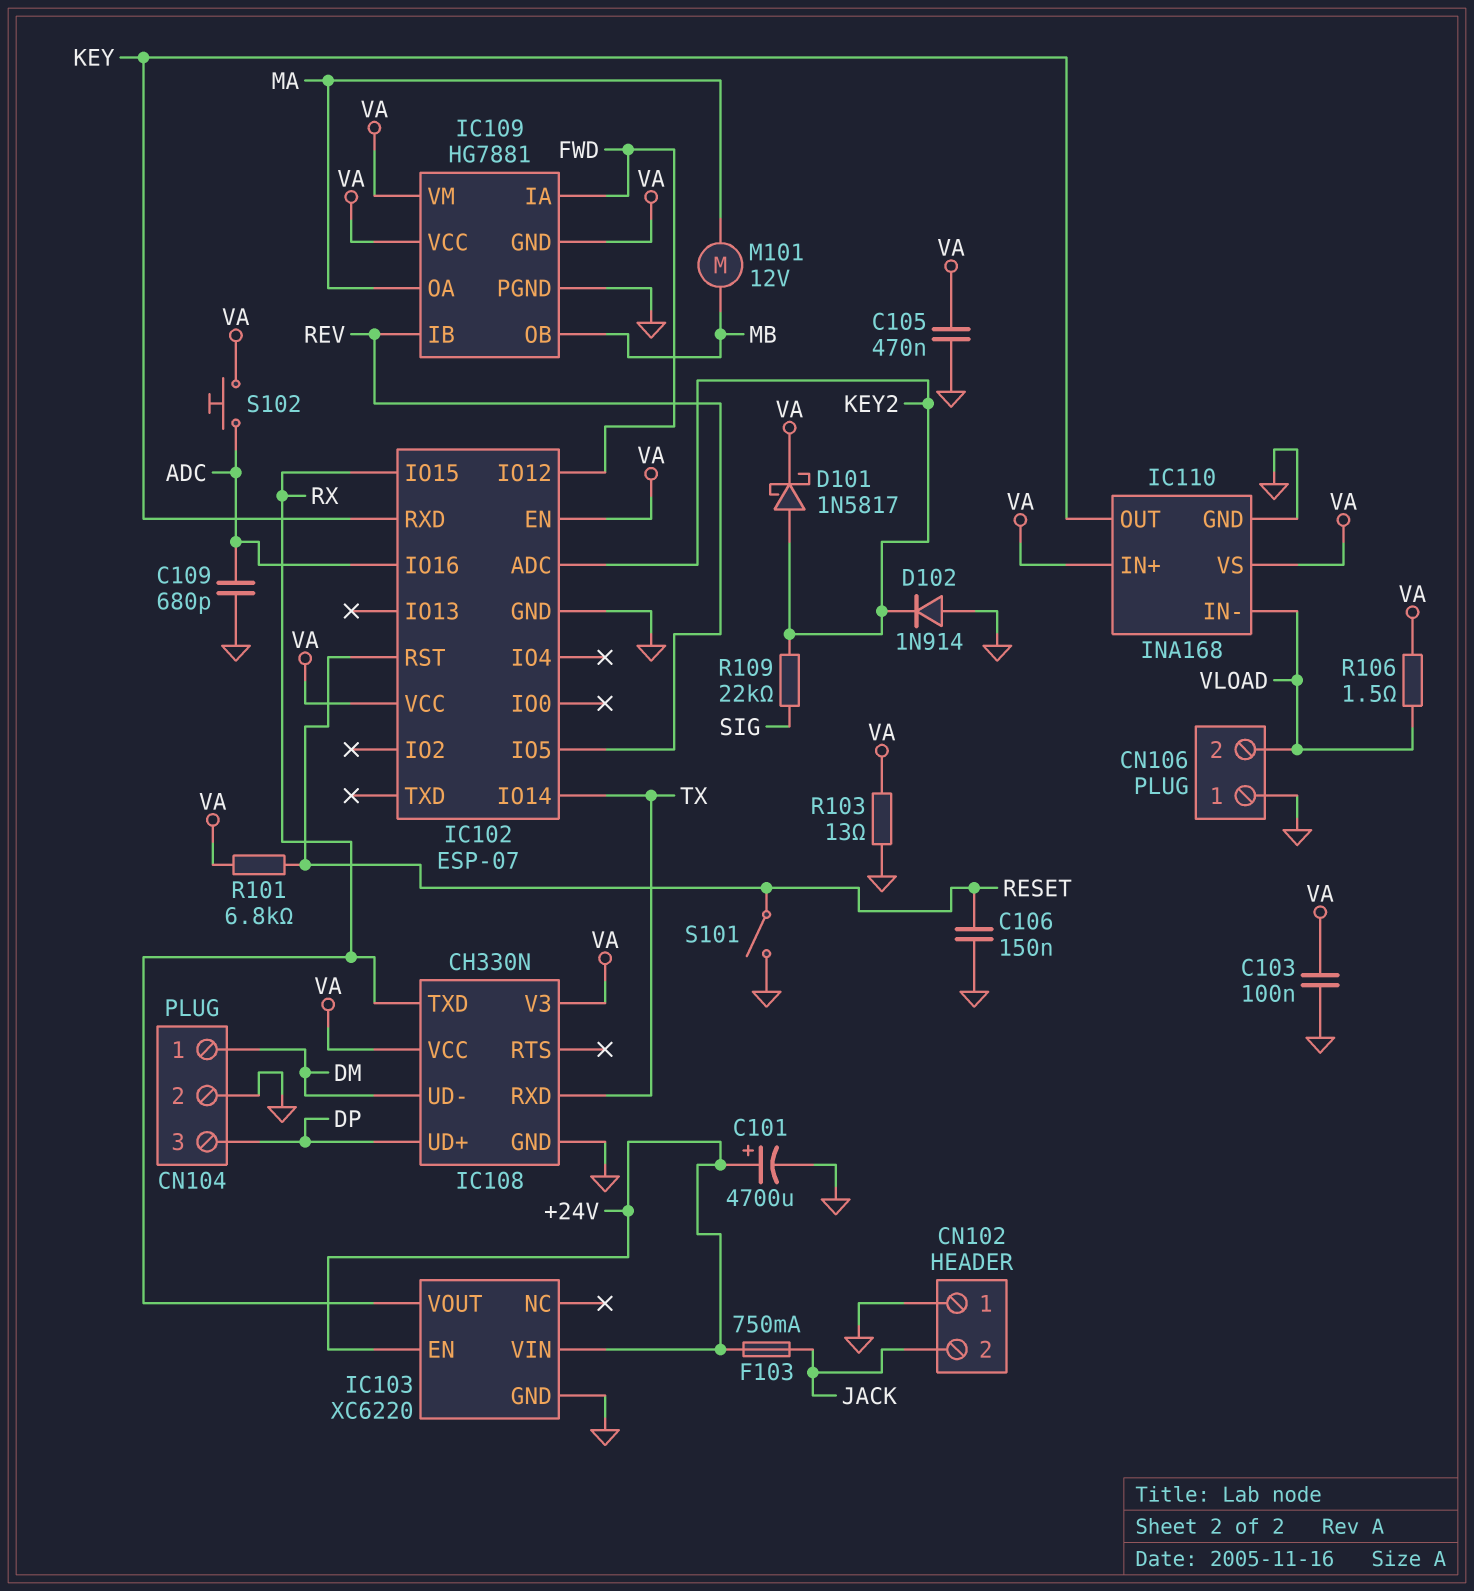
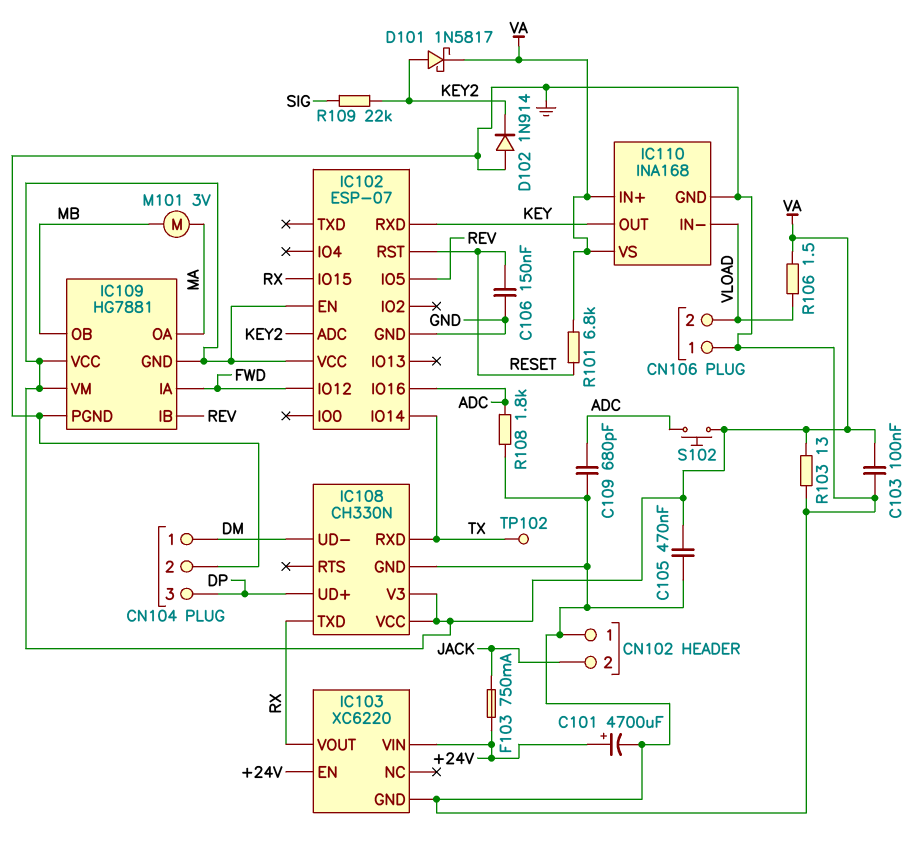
M101: motor 12V (MA, MB) -> motor 3V (MA, MB)
R108: none -> 1.8k (ADC, GND)
S101: switch (GND, RESET) -> none
TP102: none -> test point (TX)

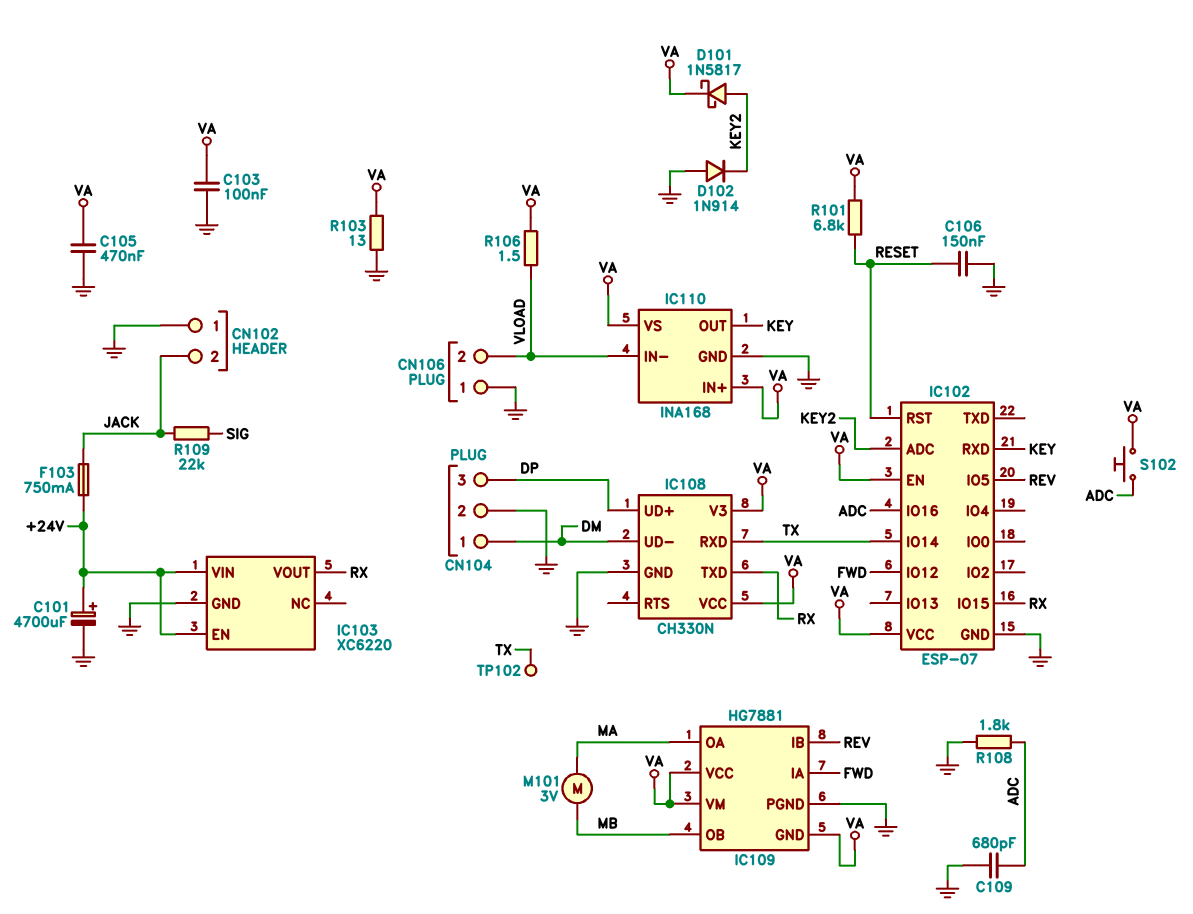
R109: 22k (KEY2, SIG) -> 22k (JACK, SIG)

